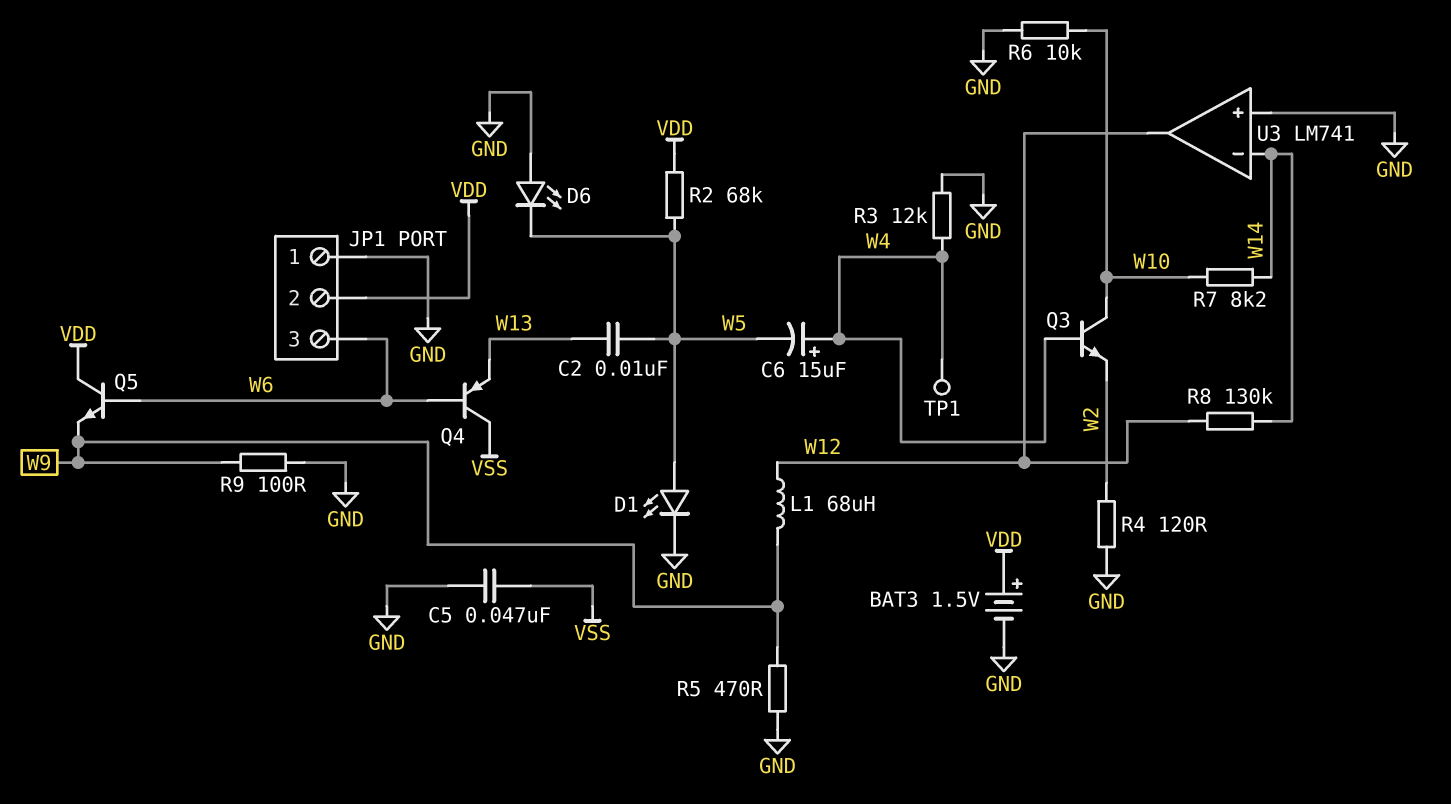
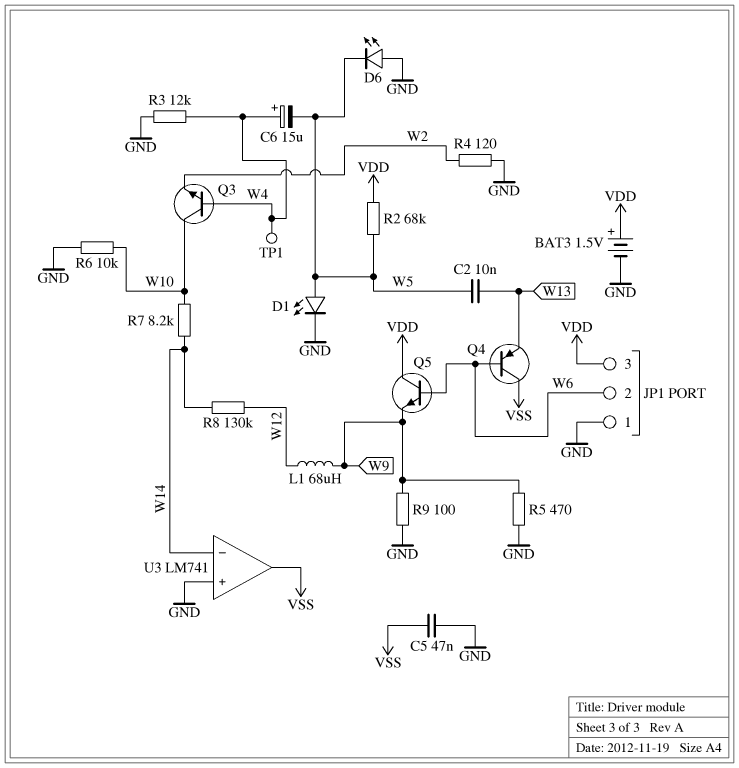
JP1 pin 2: VDD -> W6
JP1 pin 3: W6 -> VDD
U3 pin out: W12 -> VSS

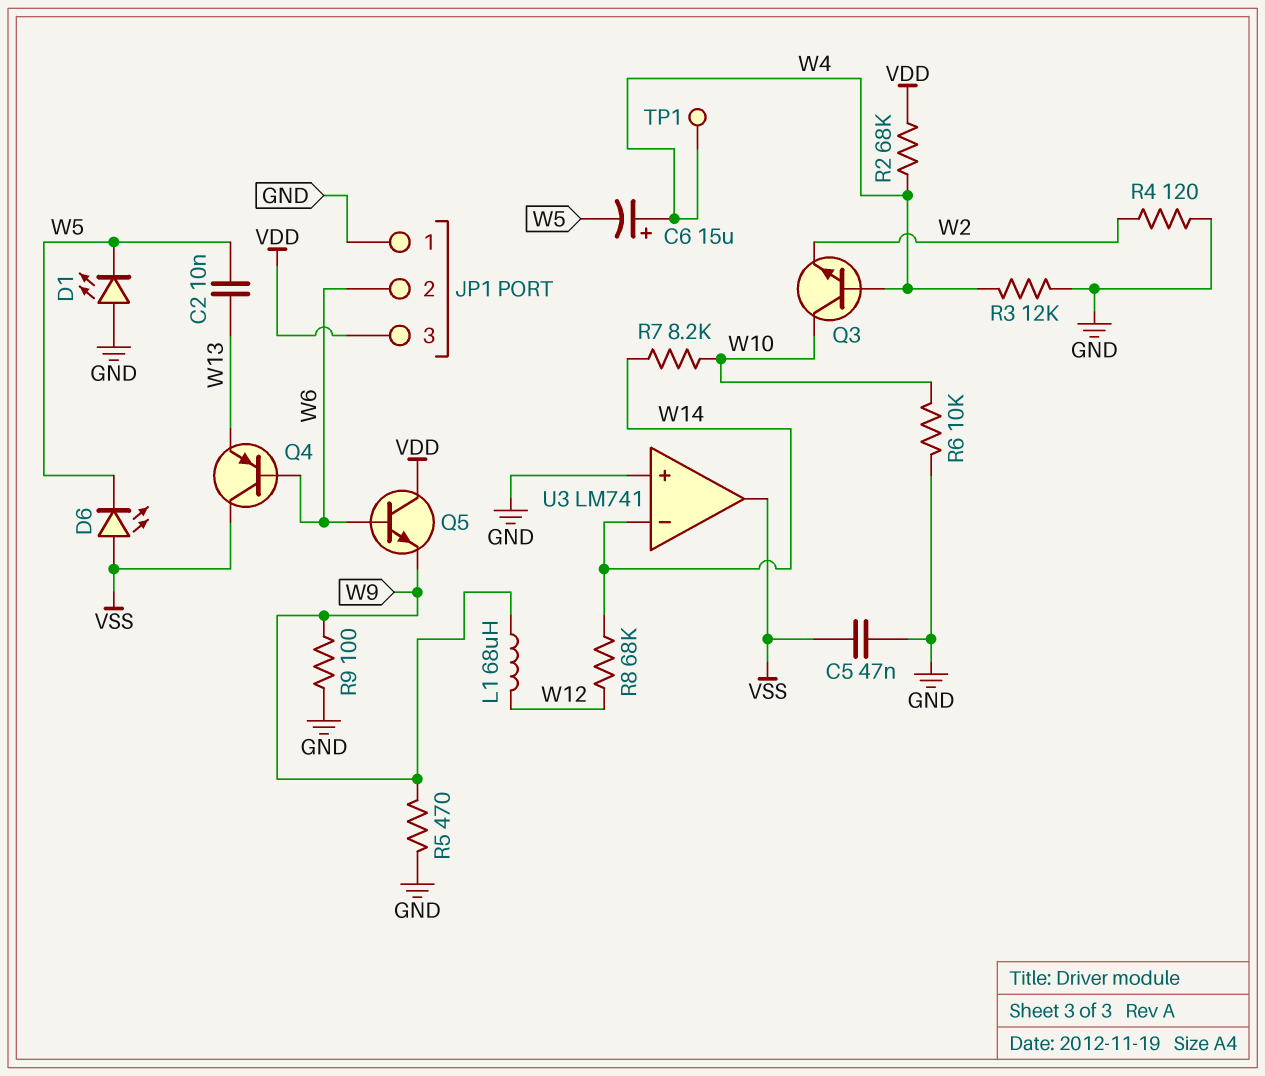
BAT3: 1.5V (plus VDD, minus GND) -> none
D1: LED (A W5, K GND) -> LED (A GND, K W5)
D6: LED (A GND, K W5) -> LED (A VSS, K W5)
R2: 68k (VDD, W5) -> 68k (VDD, W4)
R8: 130k (W12, W14) -> 68k (W12, W14)

